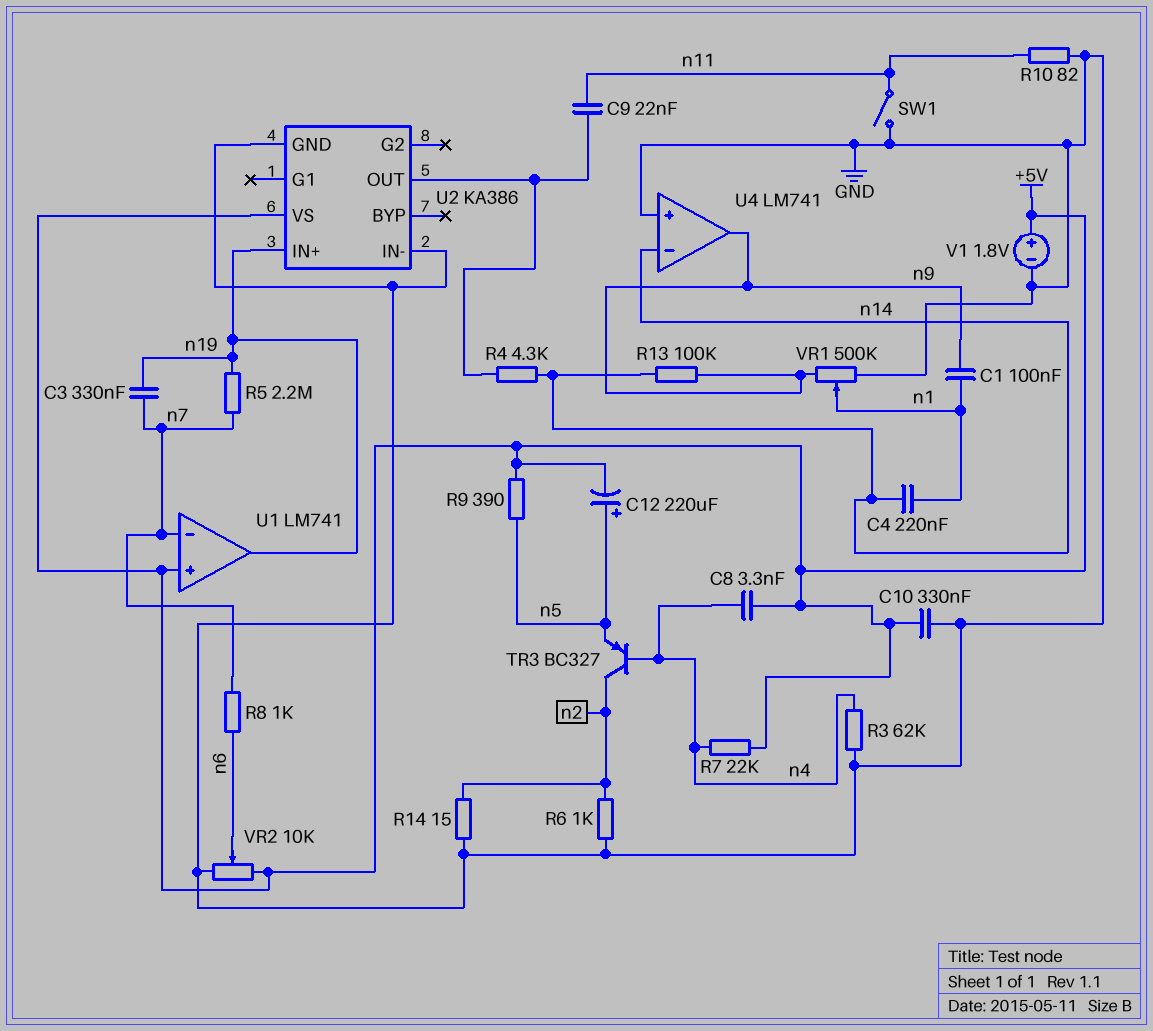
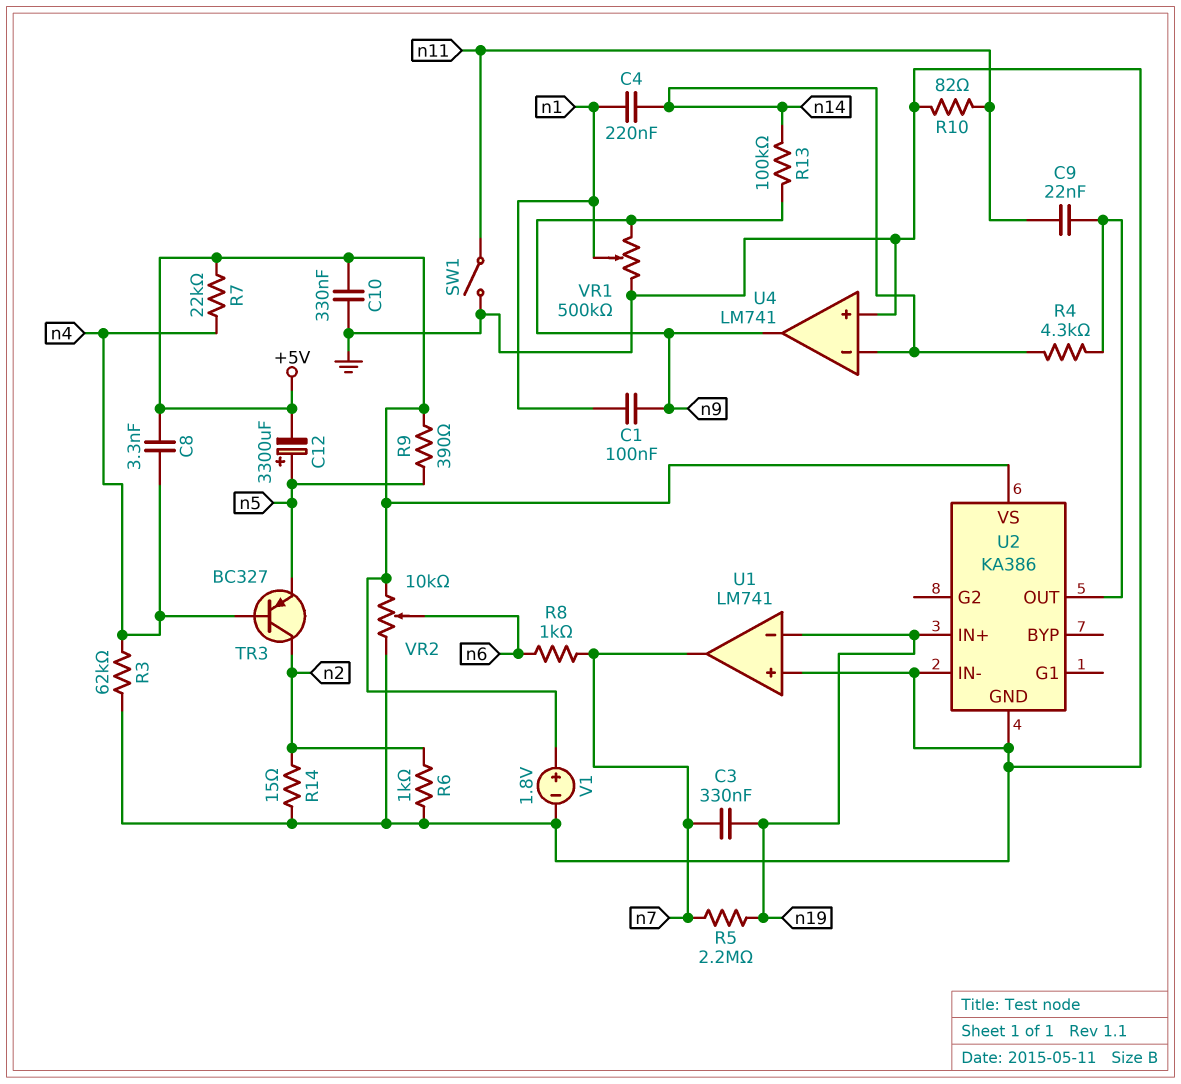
C12: 220uF (plus n5, minus +5V) -> 3300uF (plus n5, minus +5V)
U1 pin in+: +5V -> GND
U1 pin in-: n7 -> n19
U1 pin out: n19 -> n7

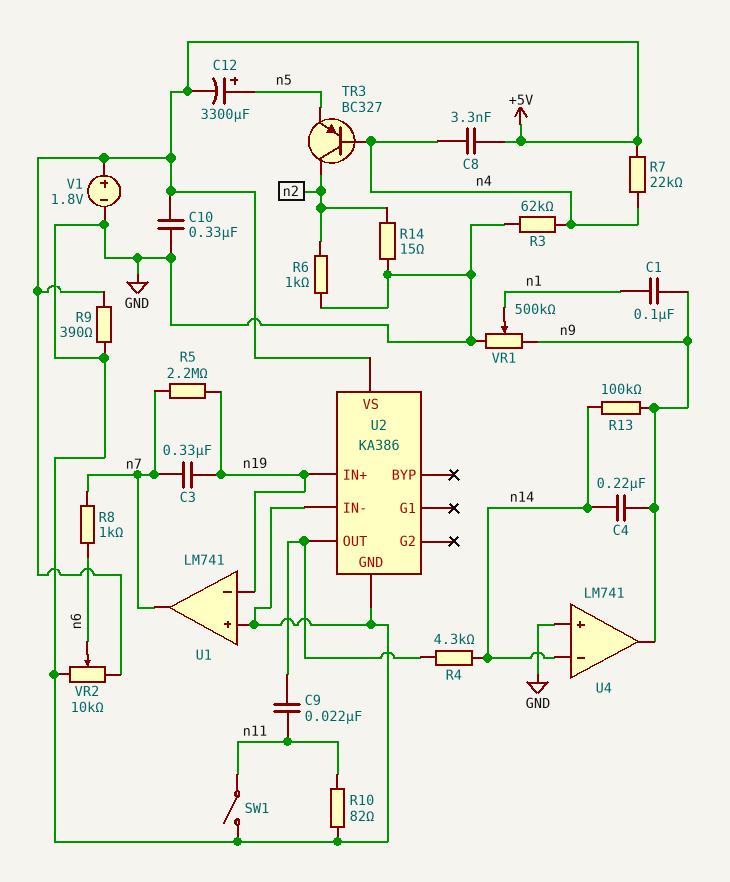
C4: 220nF (n1, n14) -> 220nF (n9, n14)
R9: 390 (+5V, n5) -> 390 (+5V, GND)

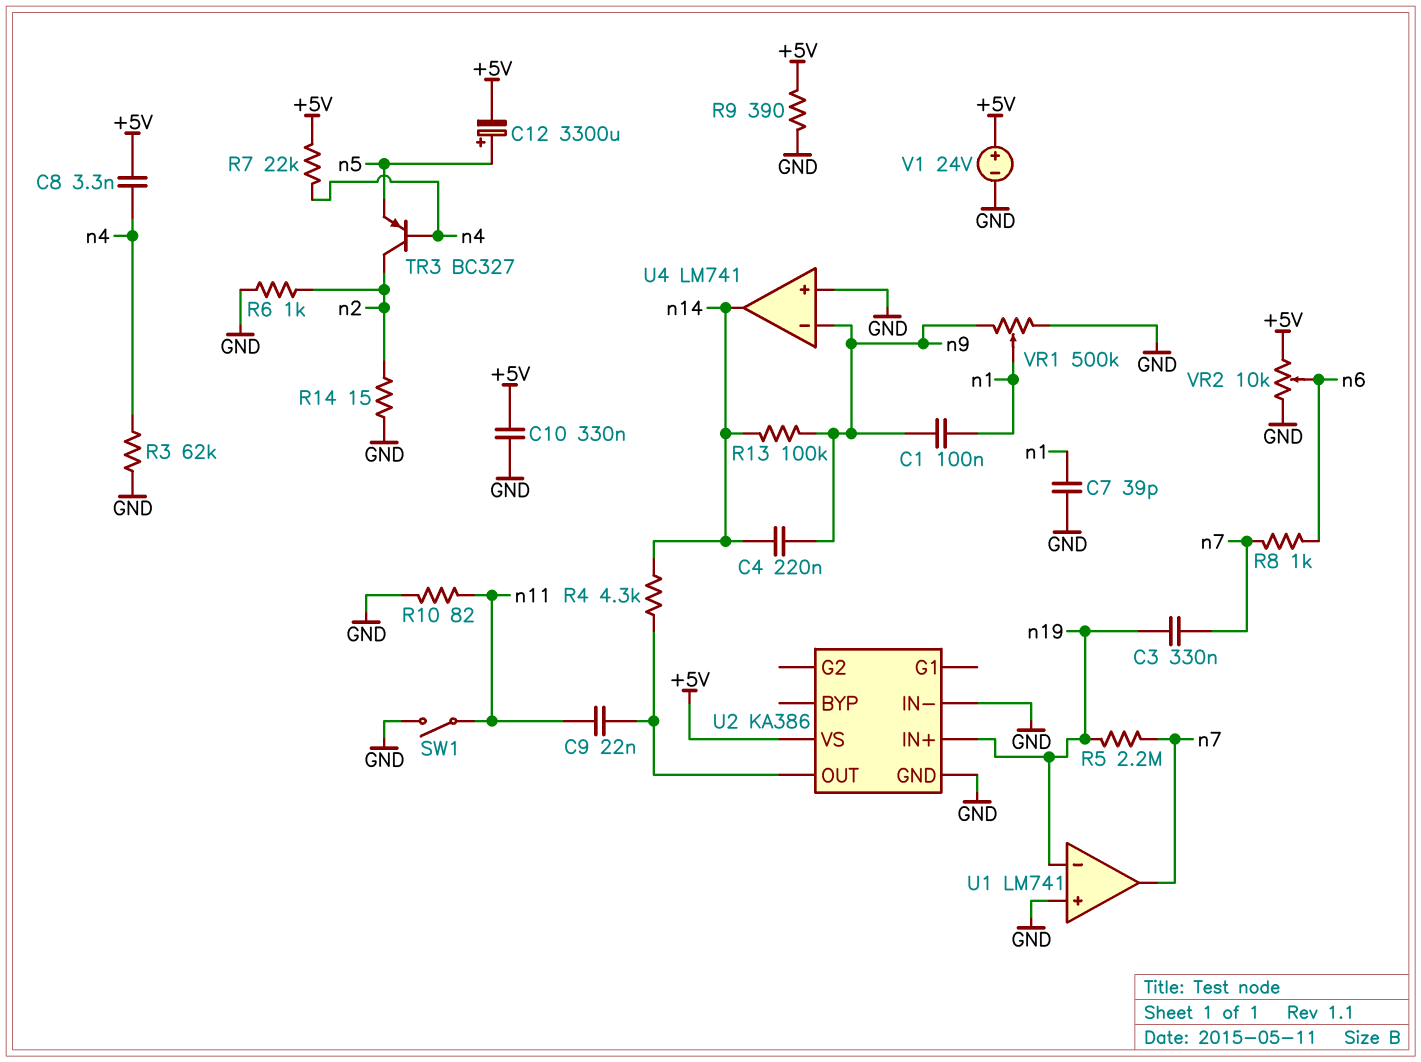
C7: none -> 39pF (GND, n1)
U4 pin in-: n14 -> n9
U4 pin out: n9 -> n14
V1: 1.8V (plus +5V, minus GND) -> 24V (plus +5V, minus GND)

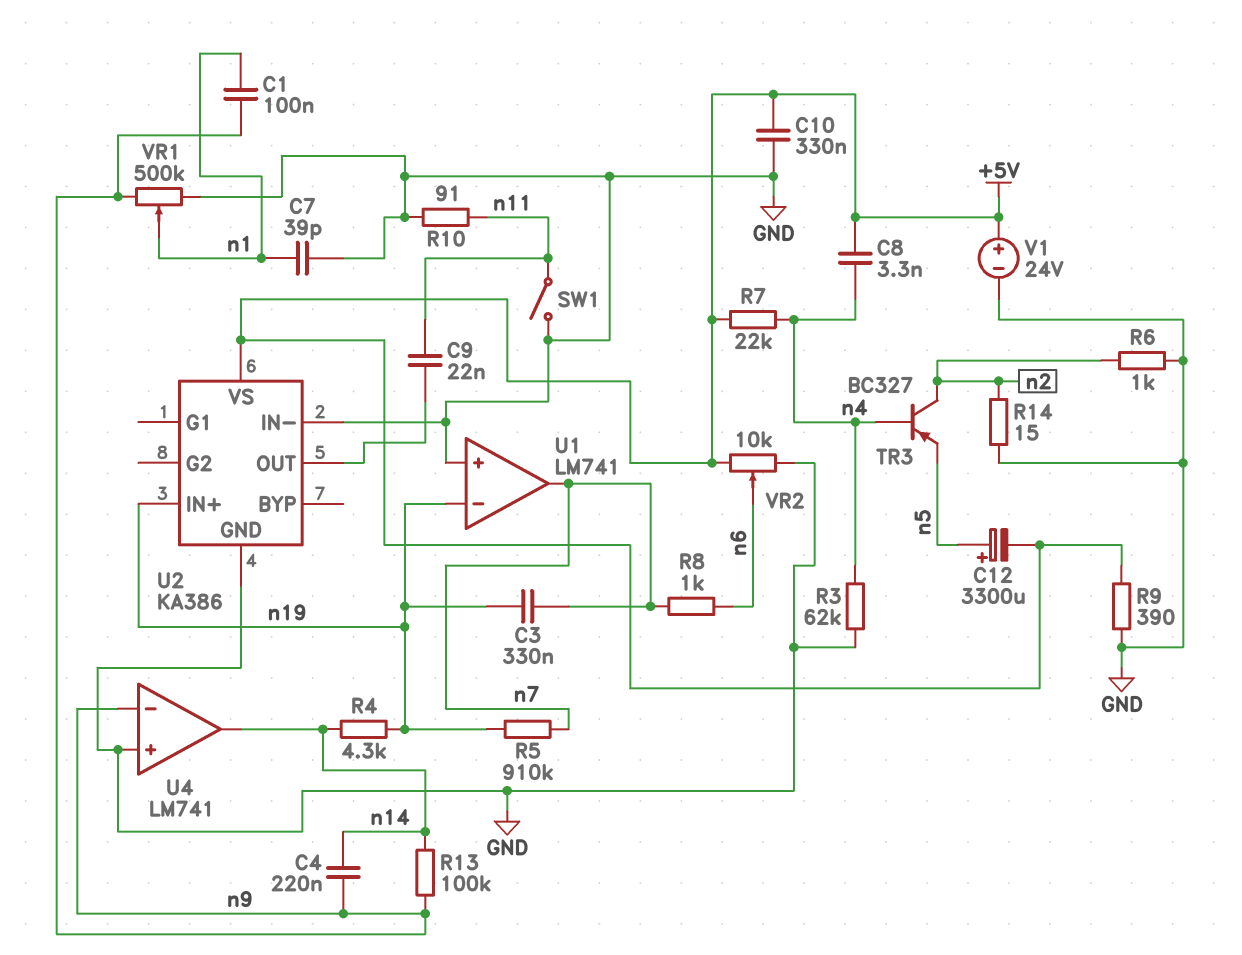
R4: 4.3k (U2/OUT, n14) -> 4.3k (n14, n19)
R5: 2.2M (n7, n19) -> 910k (n7, n19)
R10: 82 (GND, n11) -> 91 (GND, n11)

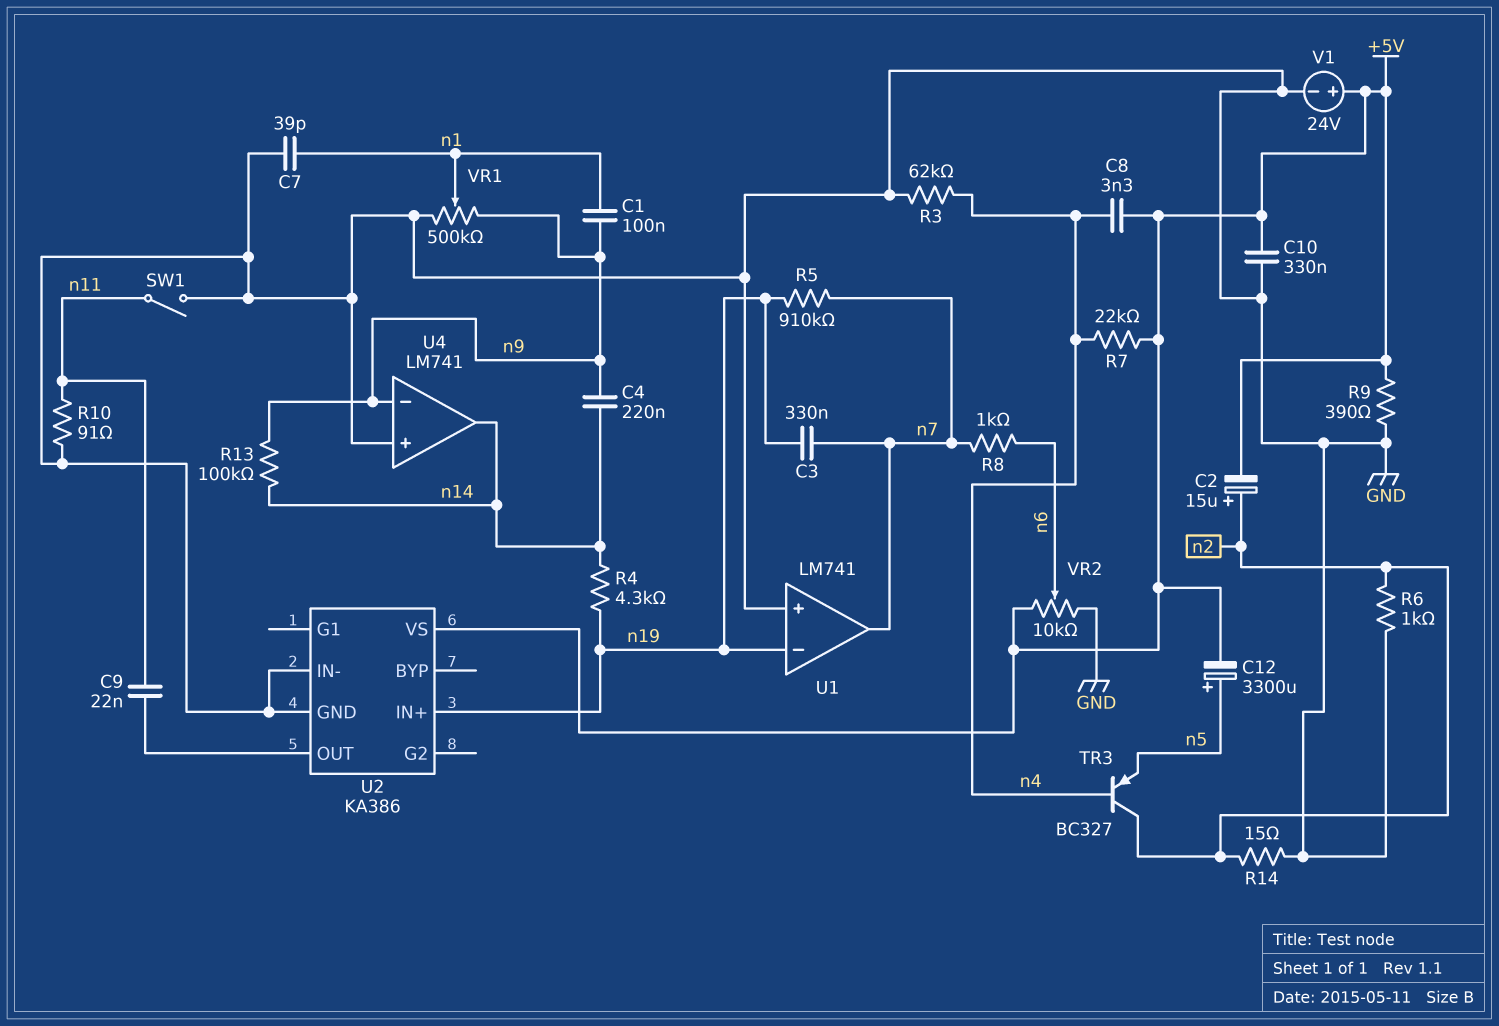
C2: none -> 15uF (plus n2, minus +5V)

